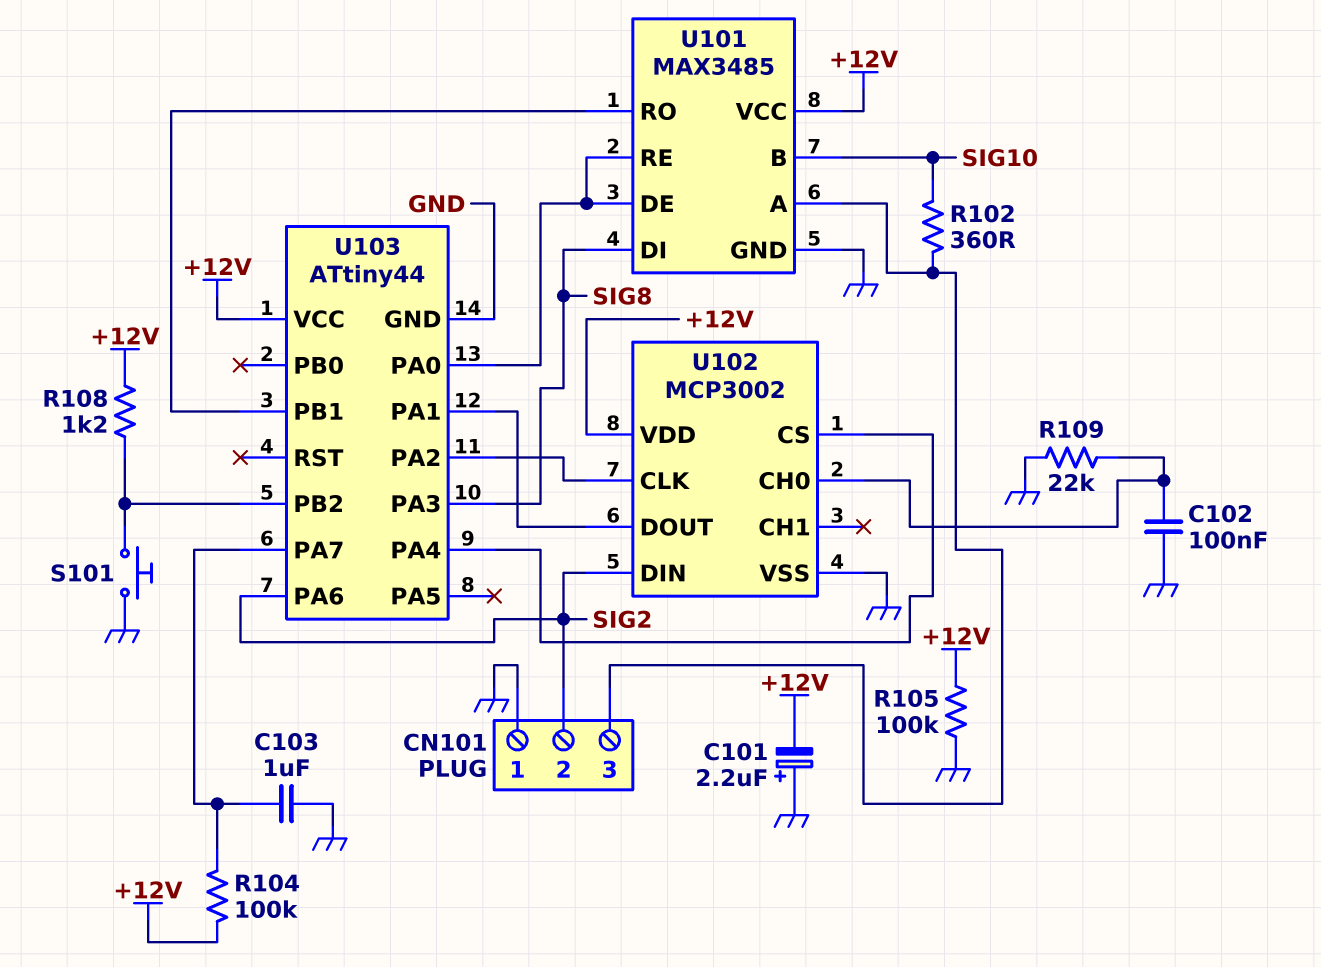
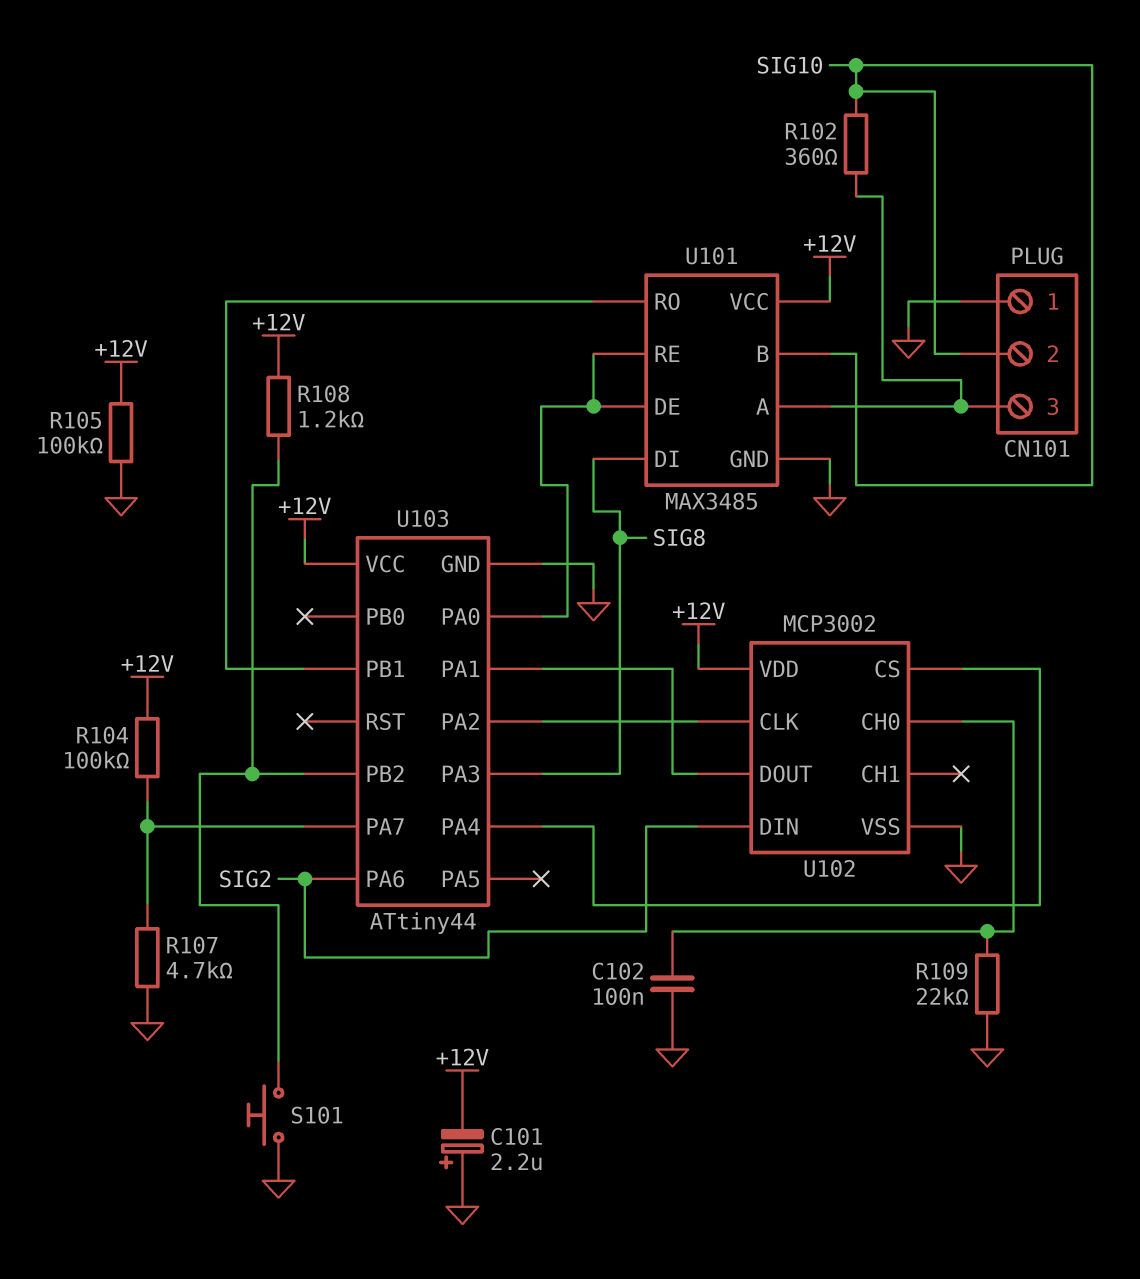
C103: 1uF (GND, U103/PA7) -> none
CN101 pin 2: SIG2 -> SIG10
R107: none -> 4.7k (GND, U103/PA7)

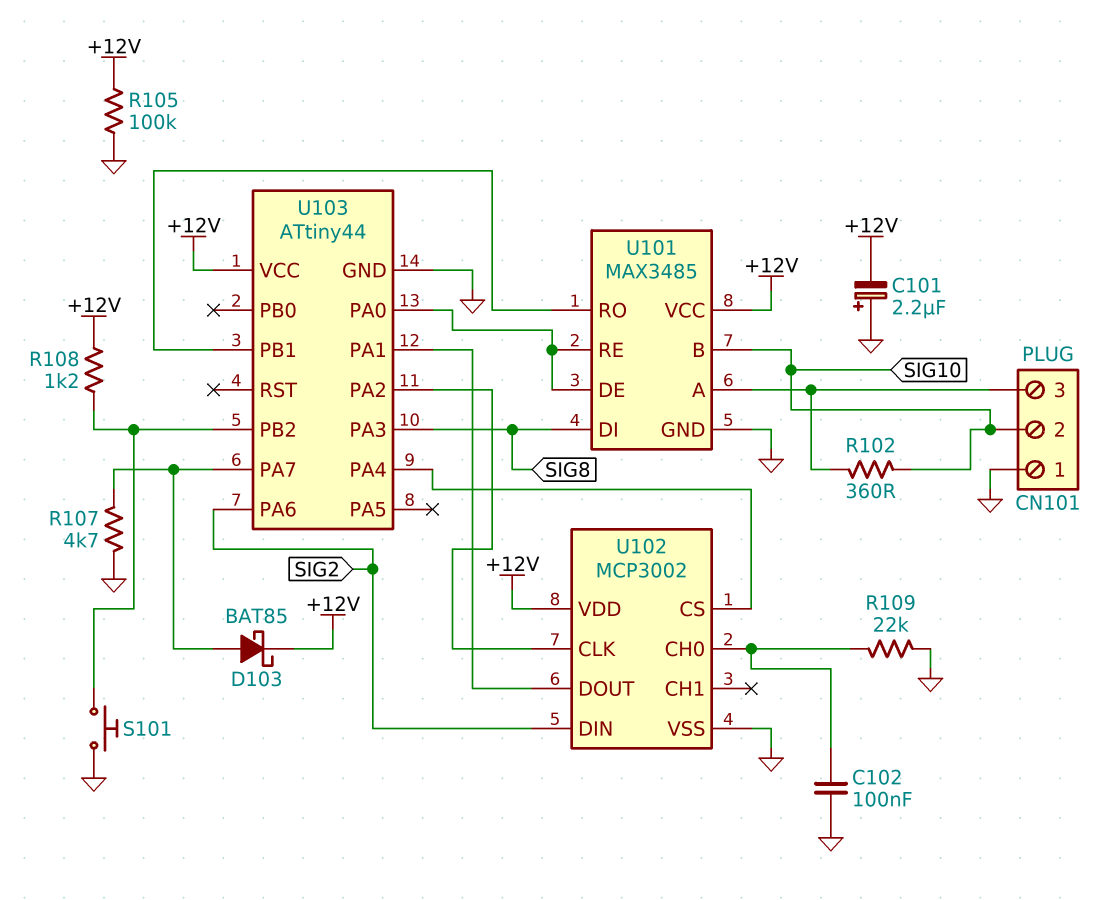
D103: none -> schottky BAT85 (A U103/PA7, K +12V)
R104: 100k (+12V, U103/PA7) -> none

